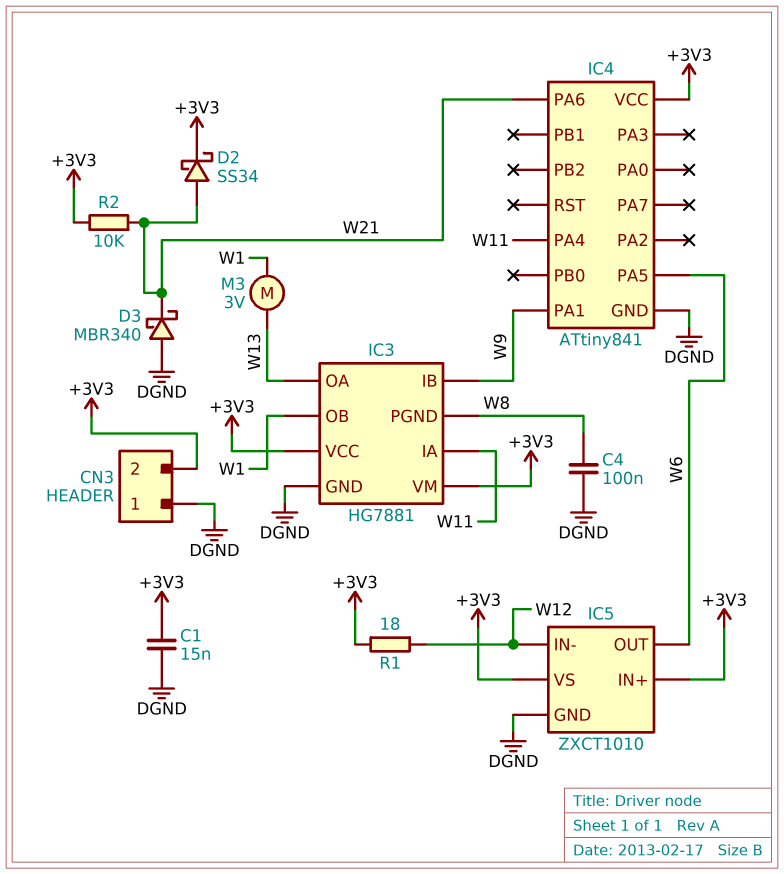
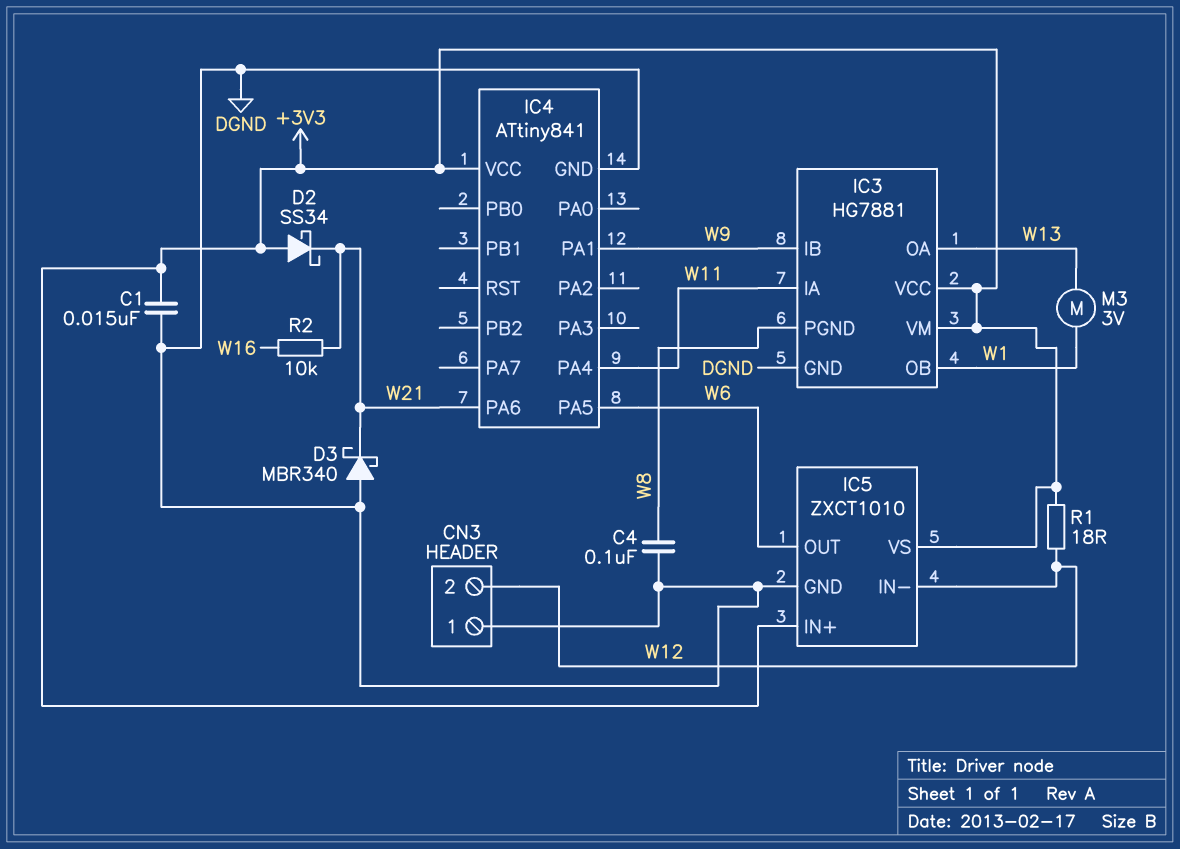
CN3 pin 2: +3V3 -> W12
D2: schottky SS34 (A W21, K +3V3) -> schottky SS34 (A +3V3, K W21)
R2: 10k (+3V3, W21) -> 10k (W16, W21)

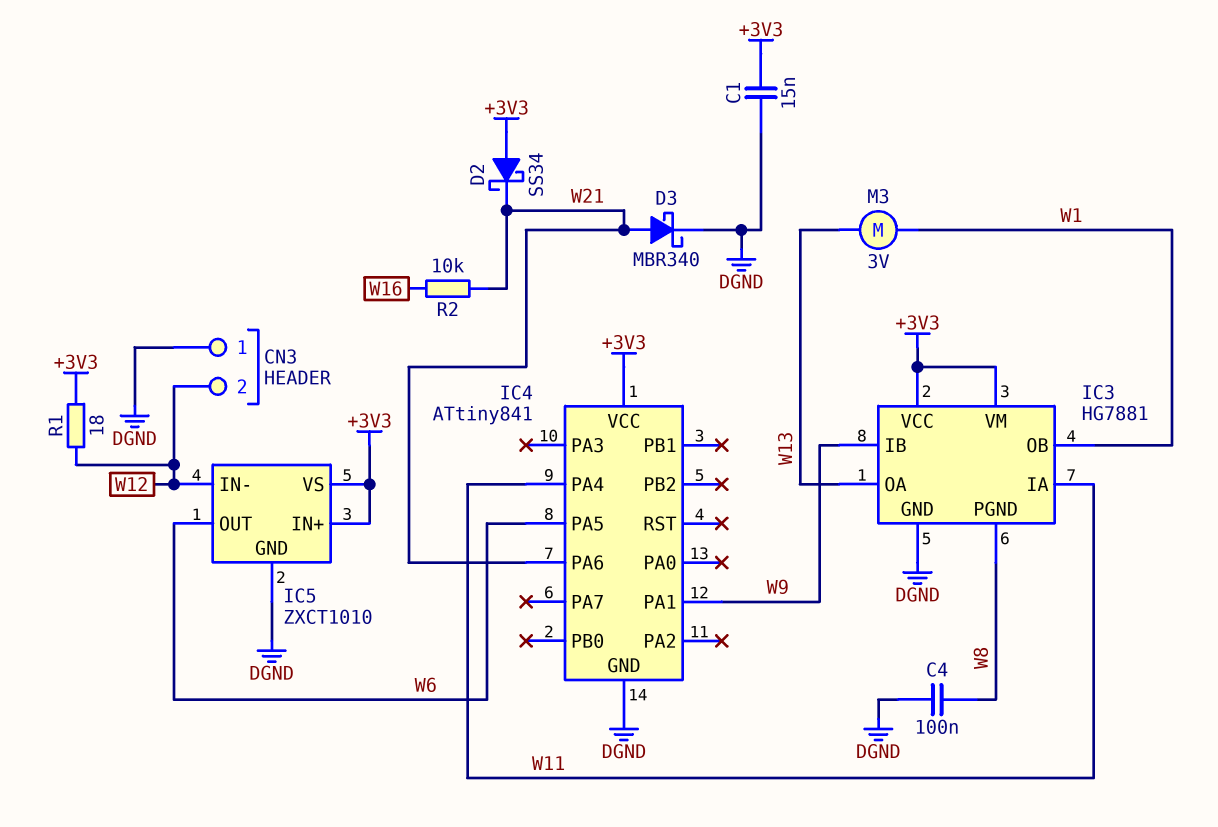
D3: schottky MBR340 (A DGND, K W21) -> schottky MBR340 (A W21, K DGND)

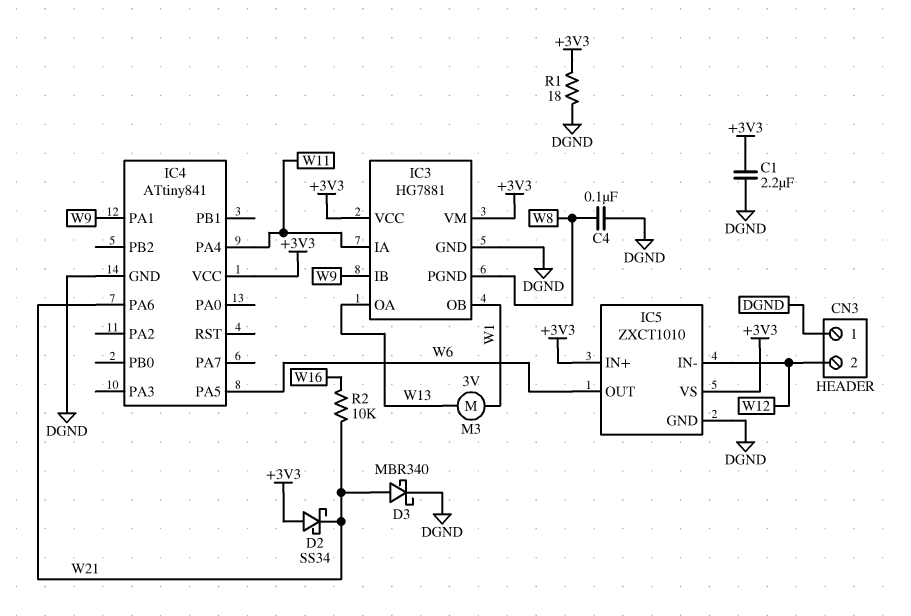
C1: 15nF (+3V3, DGND) -> 2.2uF (+3V3, DGND)
R1: 18 (+3V3, W12) -> 18 (+3V3, DGND)

